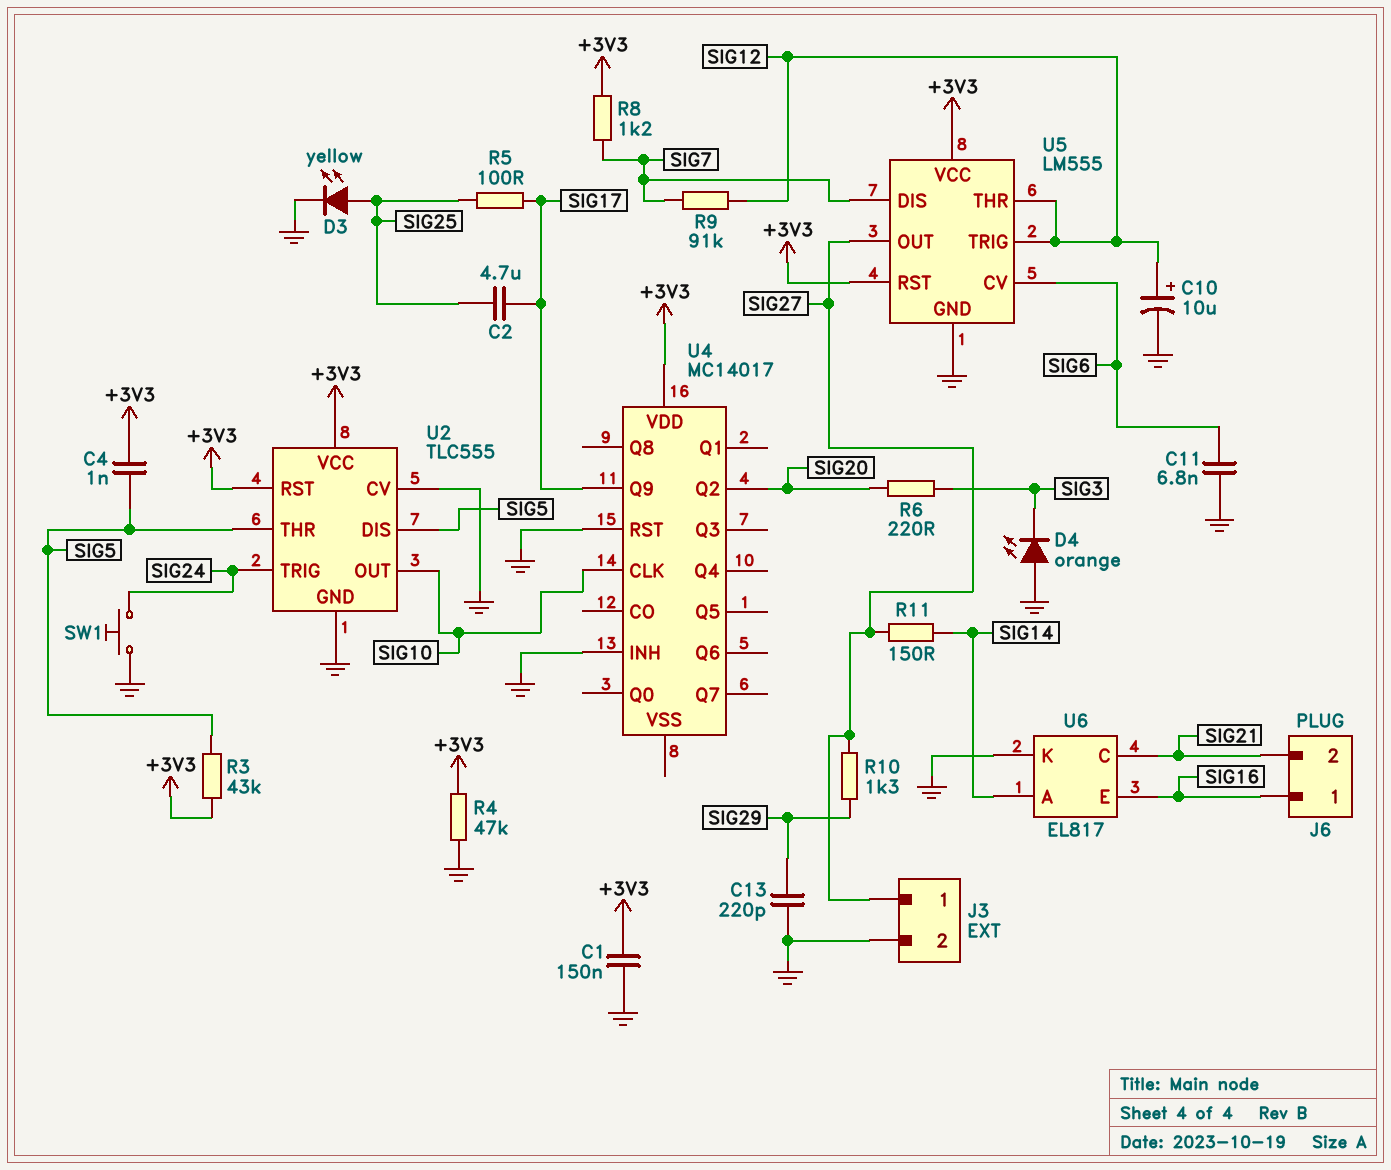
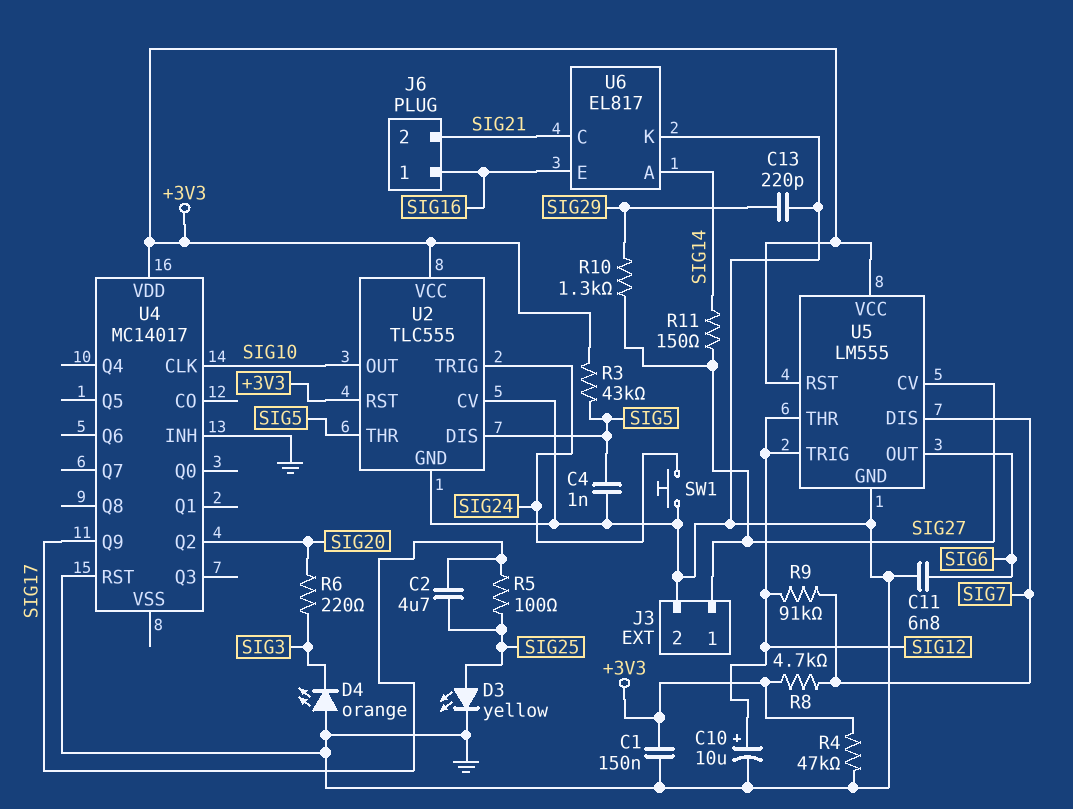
C4: 1nF (+3V3, SIG5) -> 1nF (GND, SIG5)
R8: 1.2k (+3V3, SIG7) -> 4.7k (+3V3, SIG7)
U5 pin CV: SIG6 -> SIG27
U5 pin OUT: SIG27 -> SIG6

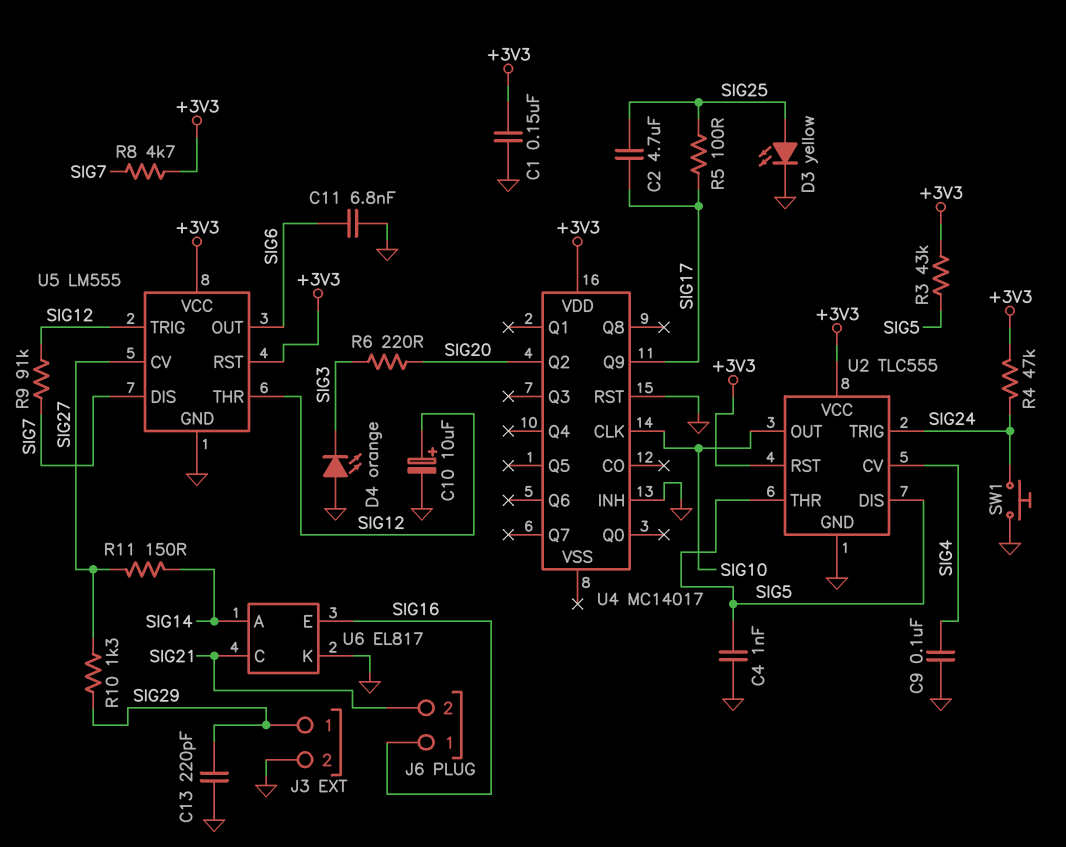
C9: none -> 100nF (GND, SIG4)
J3 pin 1: SIG27 -> SIG29
R4: 47k (+3V3, GND) -> 47k (+3V3, SIG24)
U2 pin CV: GND -> SIG4

